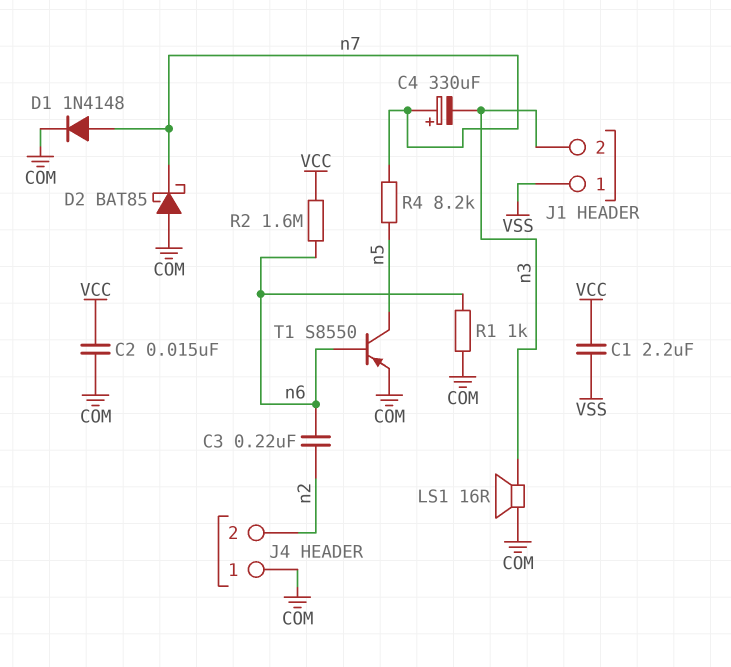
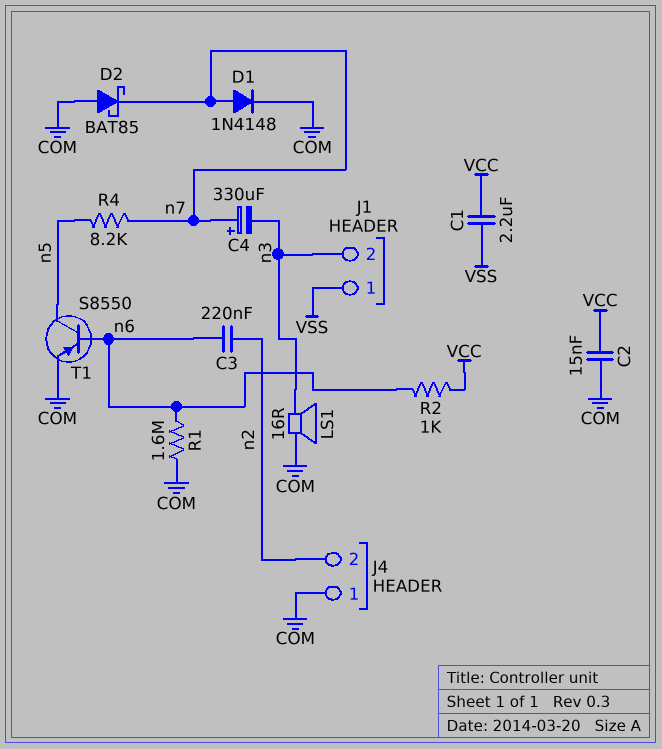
R1: 1k (COM, n6) -> 1.6M (COM, n6)
R2: 1.6M (VCC, n6) -> 1k (VCC, n6)

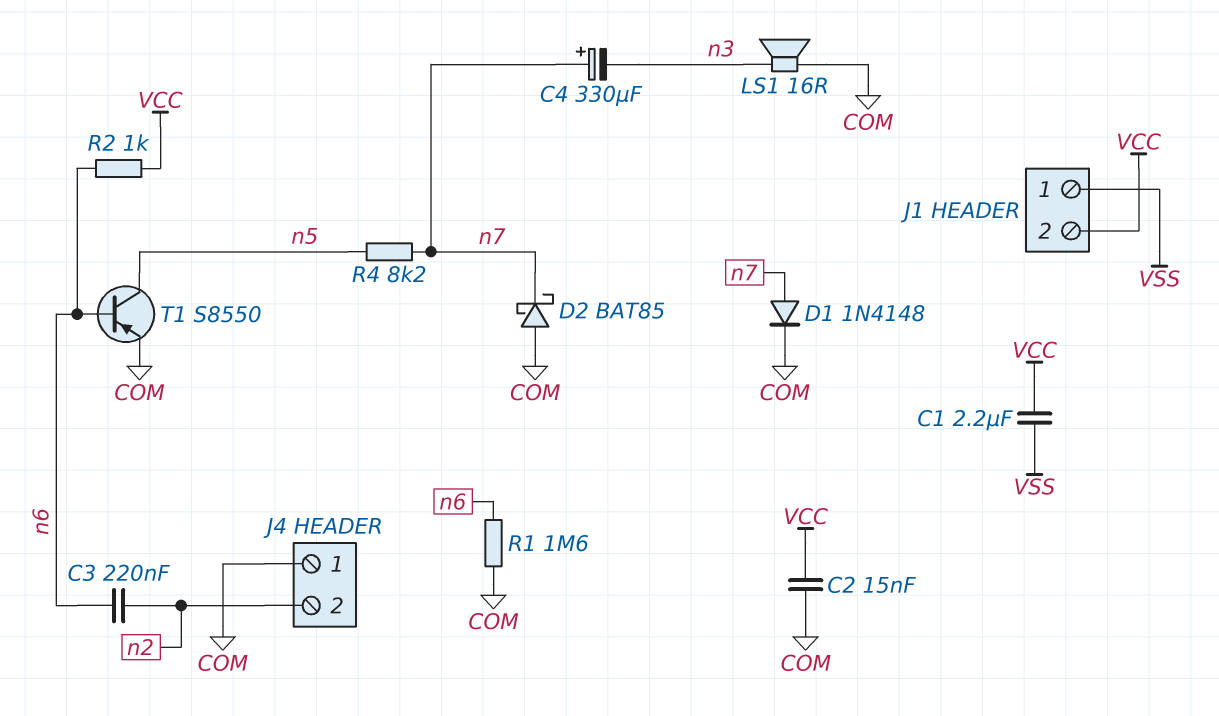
J1 pin 2: n3 -> VCC

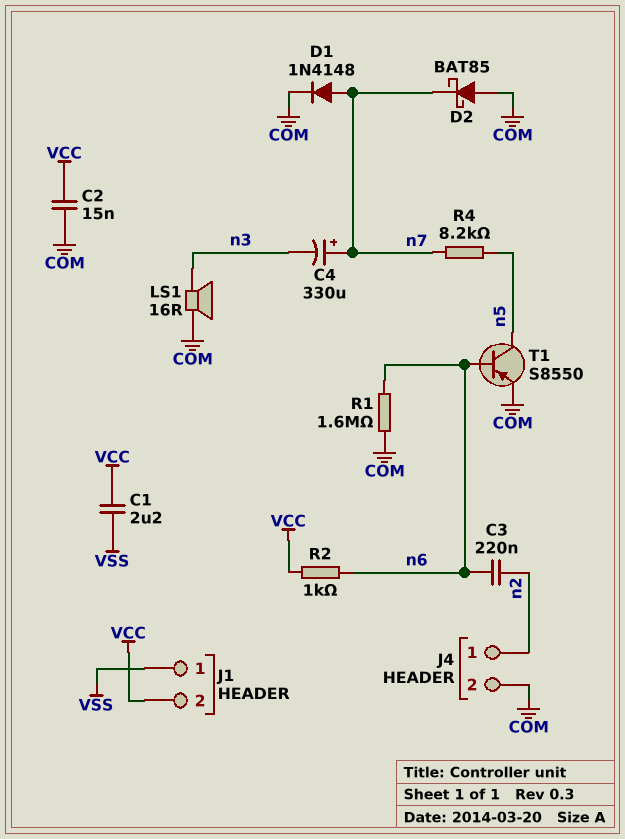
J4 pin 1: COM -> n2
J4 pin 2: n2 -> COM

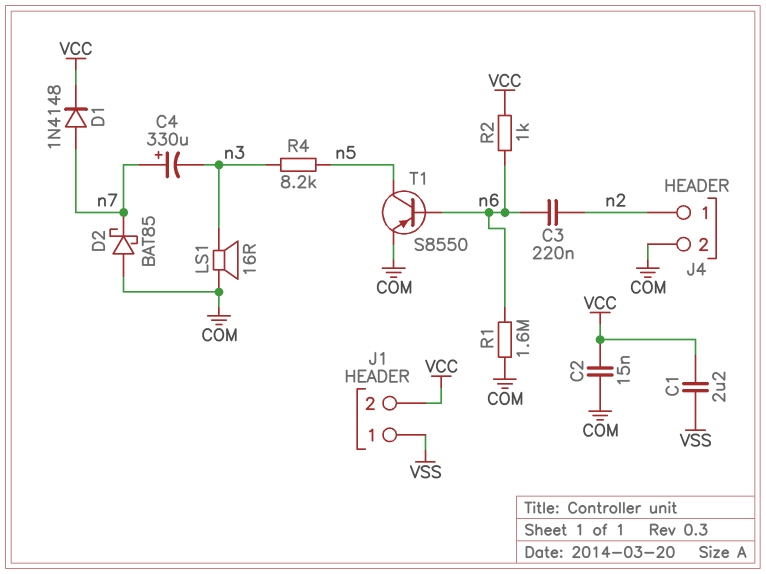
D1: diode 1N4148 (A n7, K COM) -> diode 1N4148 (A n7, K VCC)
R4: 8.2k (n5, n7) -> 8.2k (n3, n5)

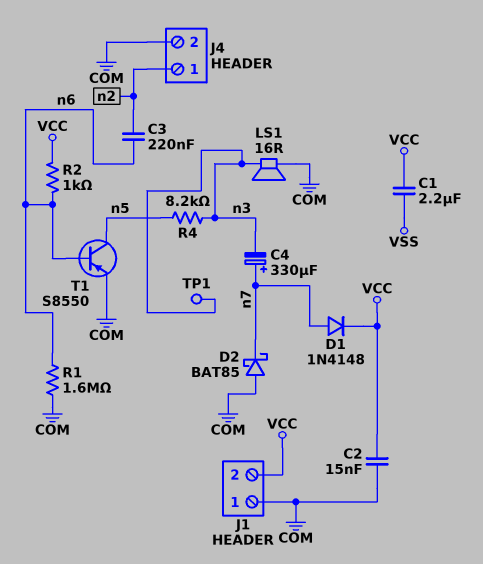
J1 pin 1: VSS -> COM
TP1: none -> test point (n3)

